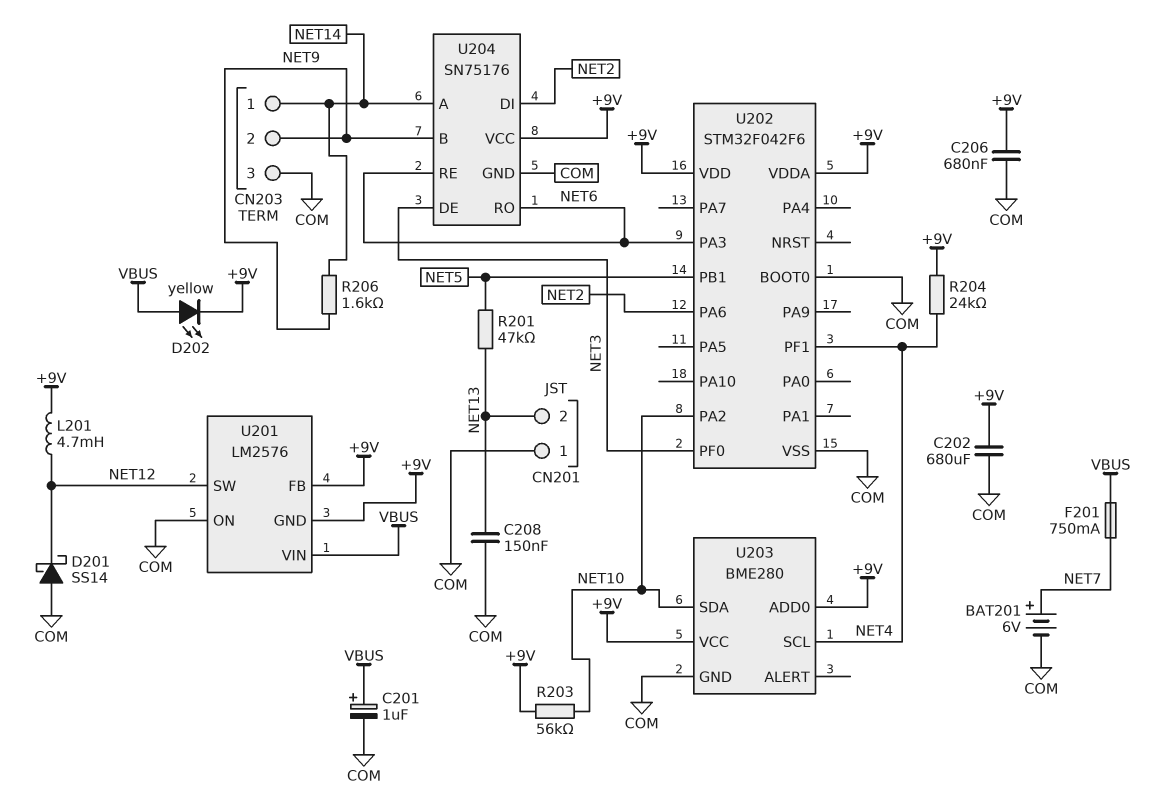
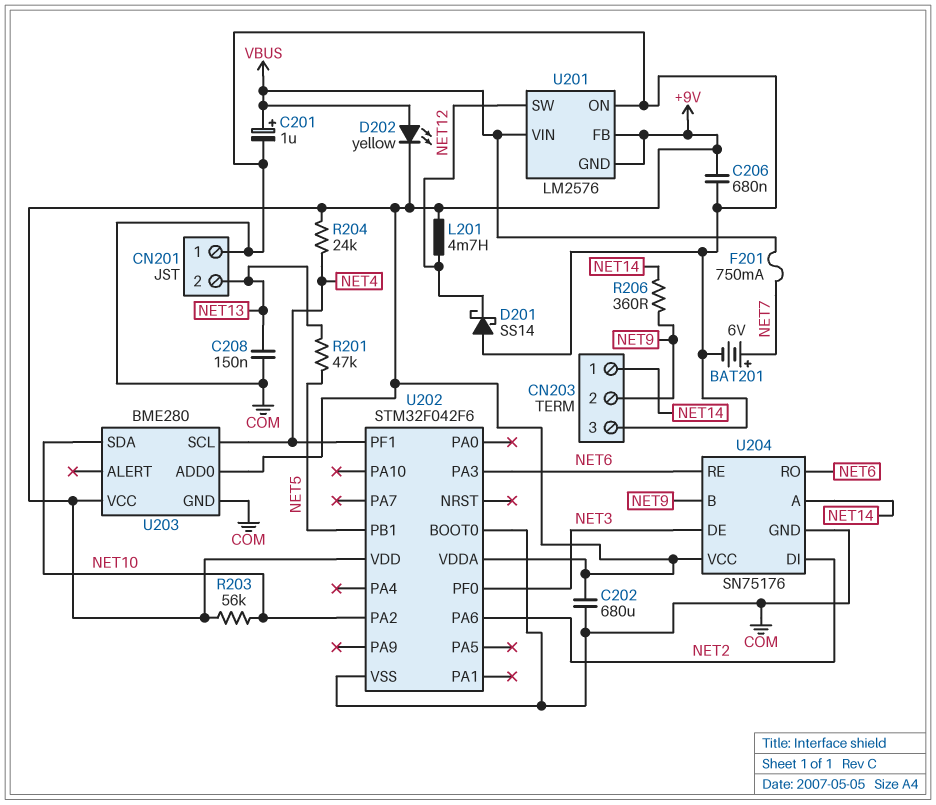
R206: 1.6k (NET9, NET14) -> 360 (NET9, NET14)

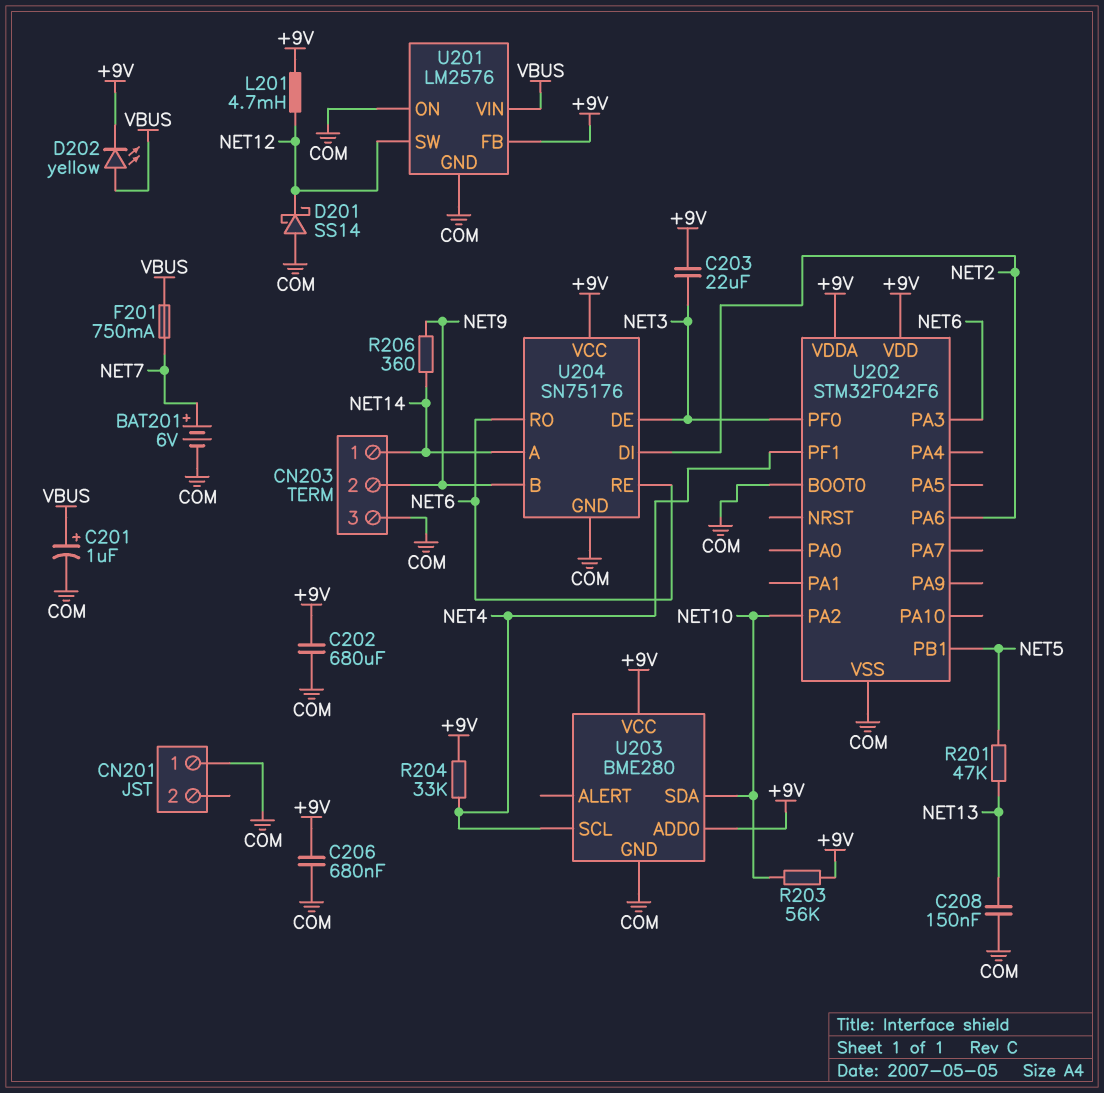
C203: none -> 22uF (+9V, NET3)
CN201 pin 2: NET13 -> none
R204: 24k (+9V, NET4) -> 33k (+9V, NET4)
U201 pin GND: +9V -> COM

